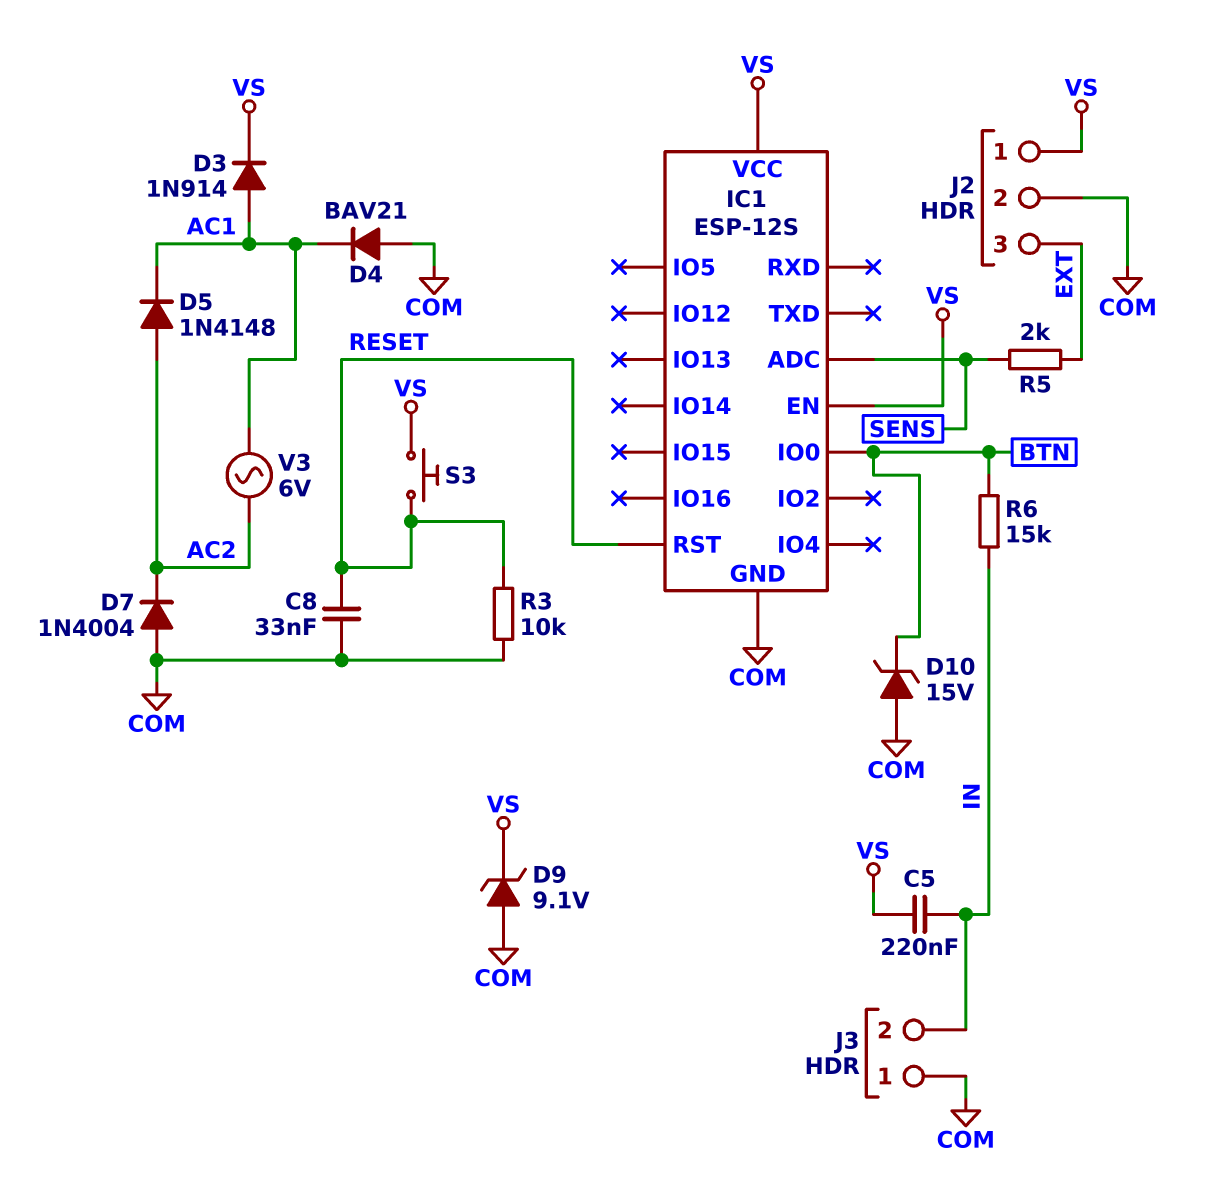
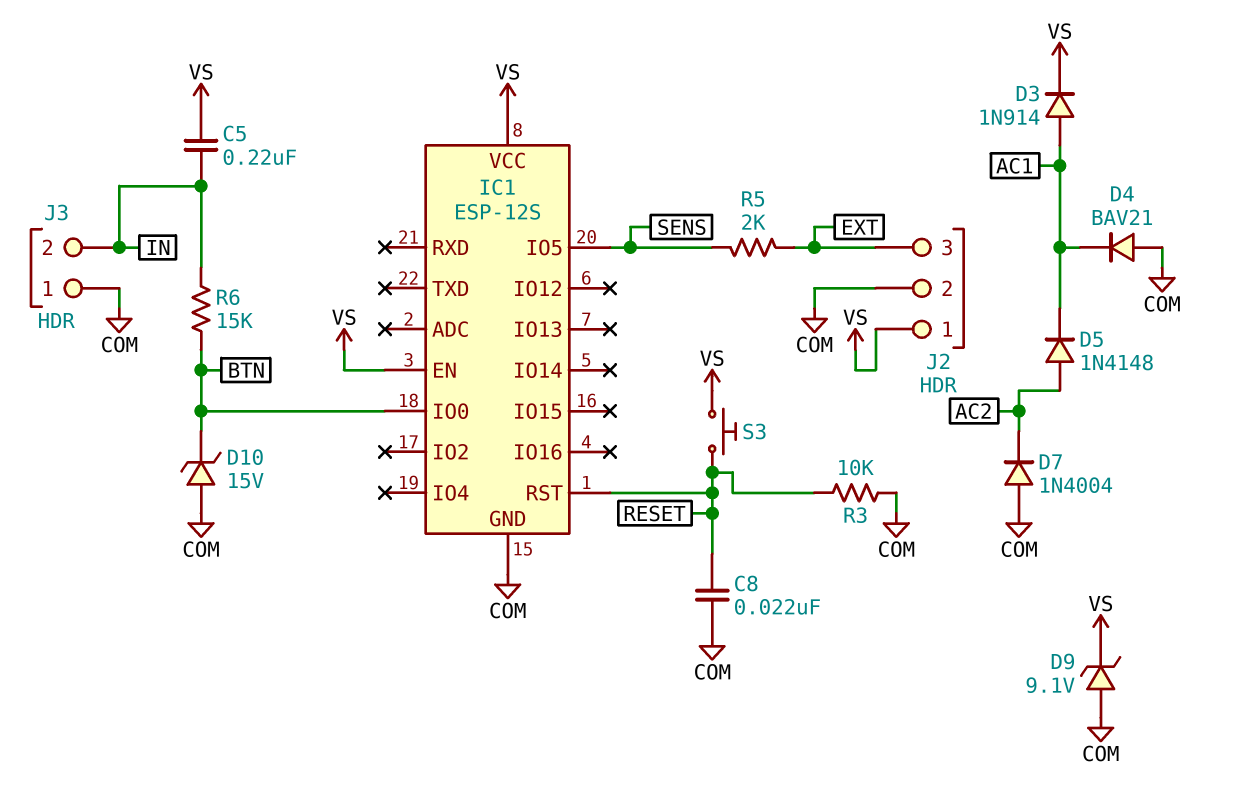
C8: 33nF (COM, RESET) -> 22nF (COM, RESET)
IC1 pin ADC: SENS -> none
IC1 pin IO5: none -> SENS
V3: AC 6V (AC1, AC2) -> none

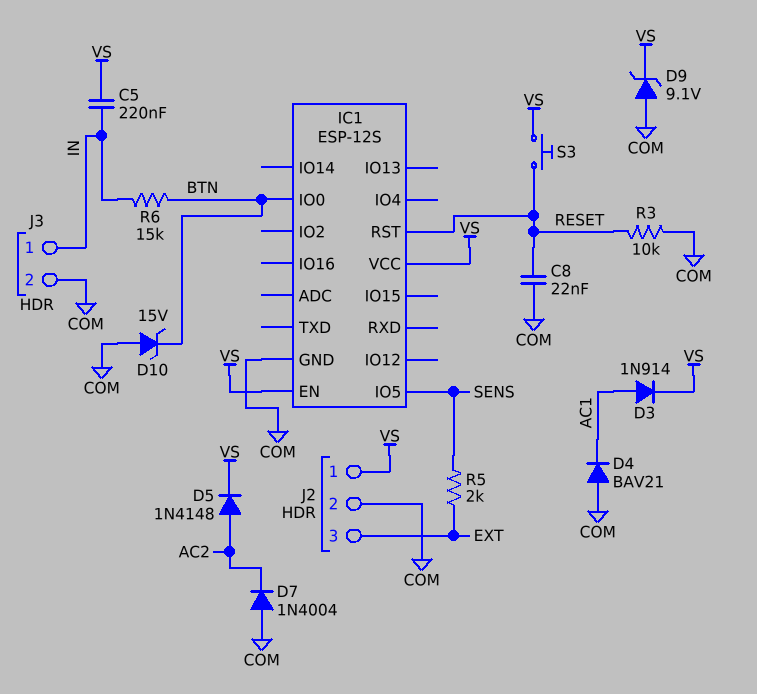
D5: diode 1N4148 (A AC2, K AC1) -> diode 1N4148 (A AC2, K VS)
J3 pin 1: COM -> IN
J3 pin 2: IN -> COM

